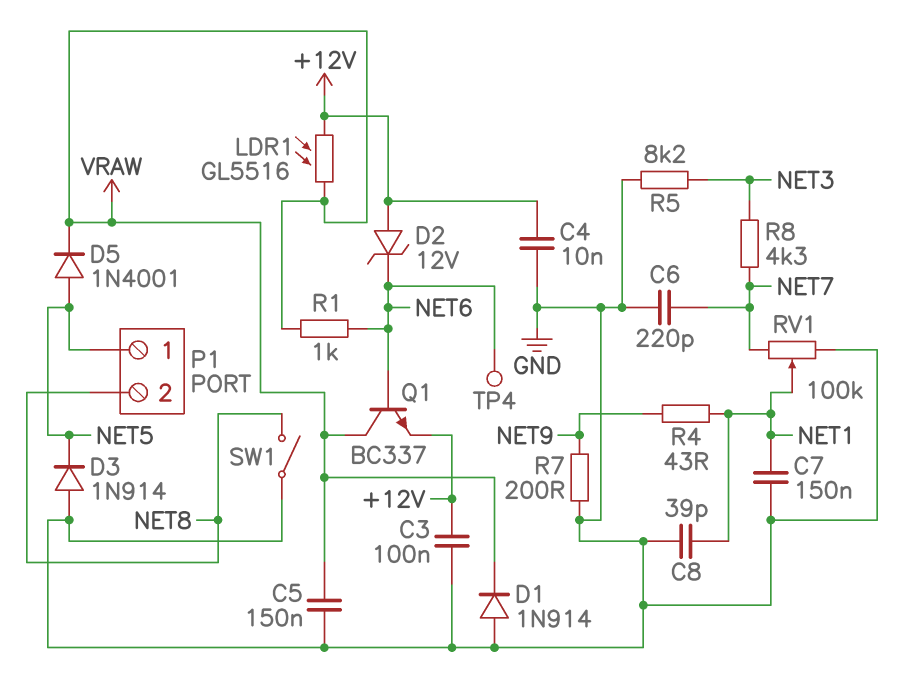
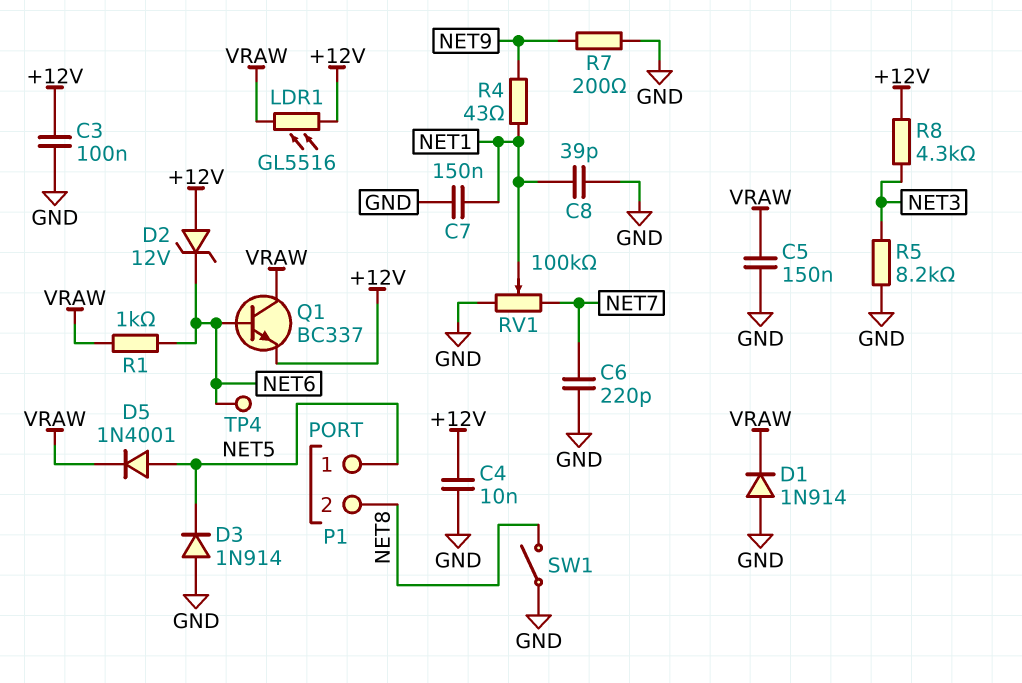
R8: 4.3k (NET3, NET7) -> 4.3k (+12V, NET3)

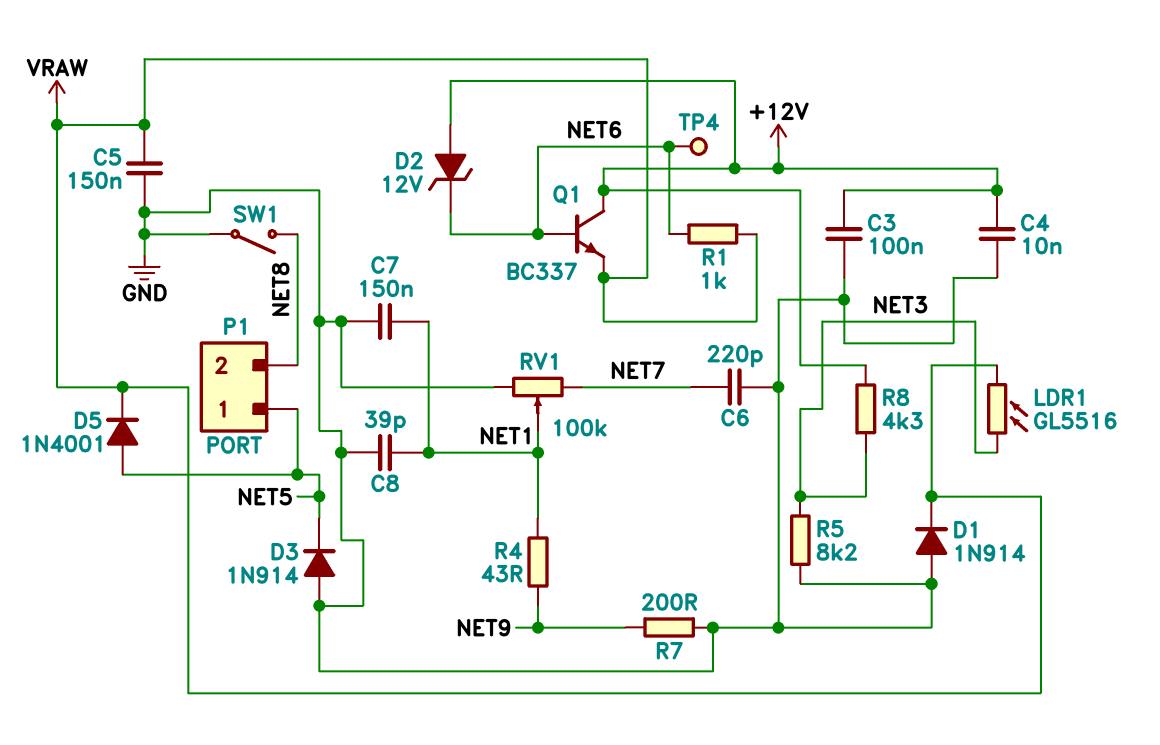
LDR1: GL5516 (+12V, VRAW) -> GL5516 (NET3, VRAW)
Q1: NPN BC337 (B NET6, C VRAW, E +12V) -> NPN BC337 (B NET6, C +12V, E VRAW)

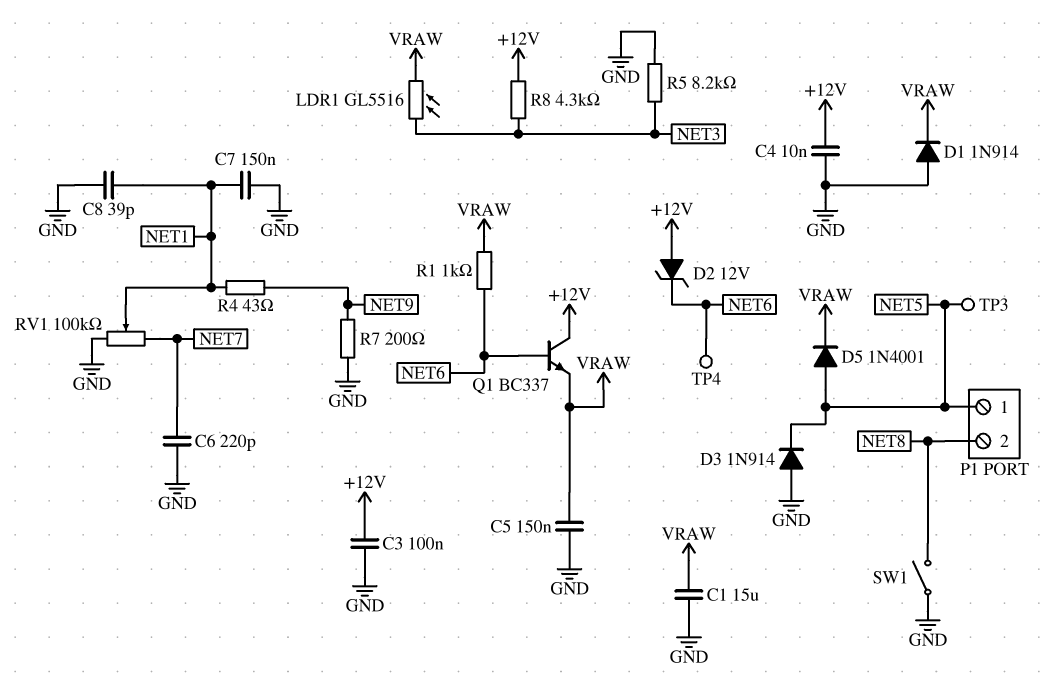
C1: none -> 15uF (GND, VRAW)
TP3: none -> test point (NET5)

